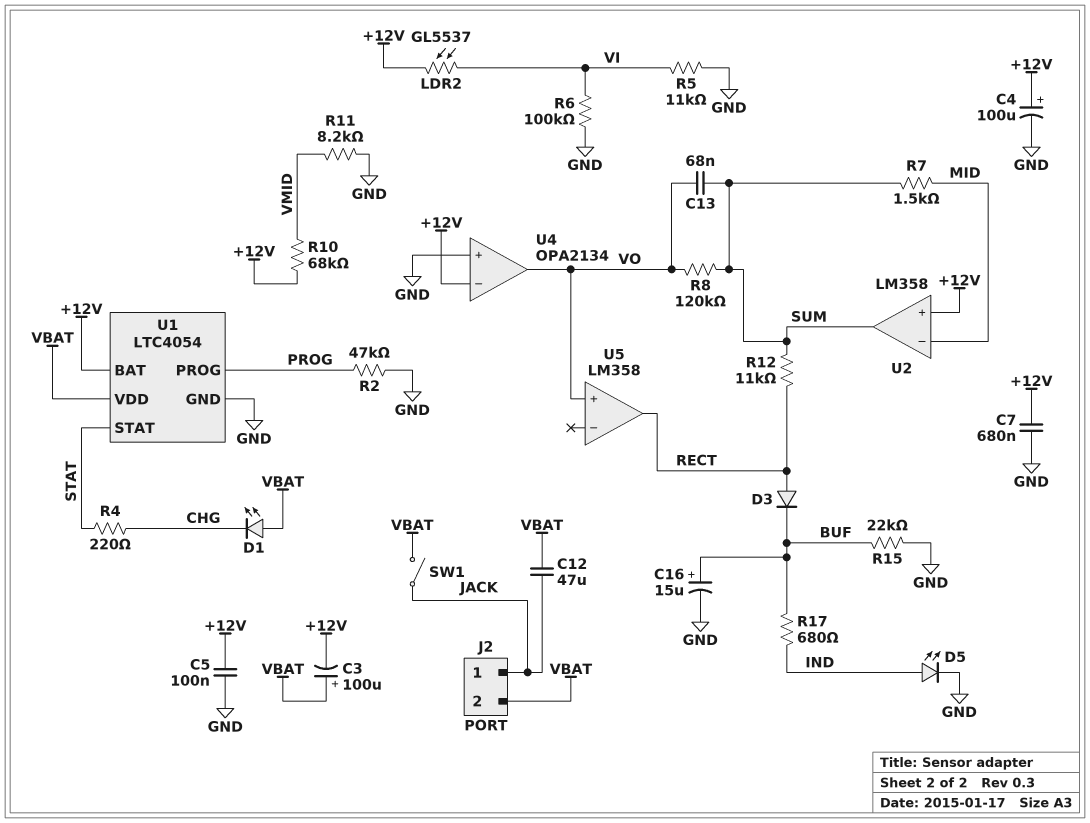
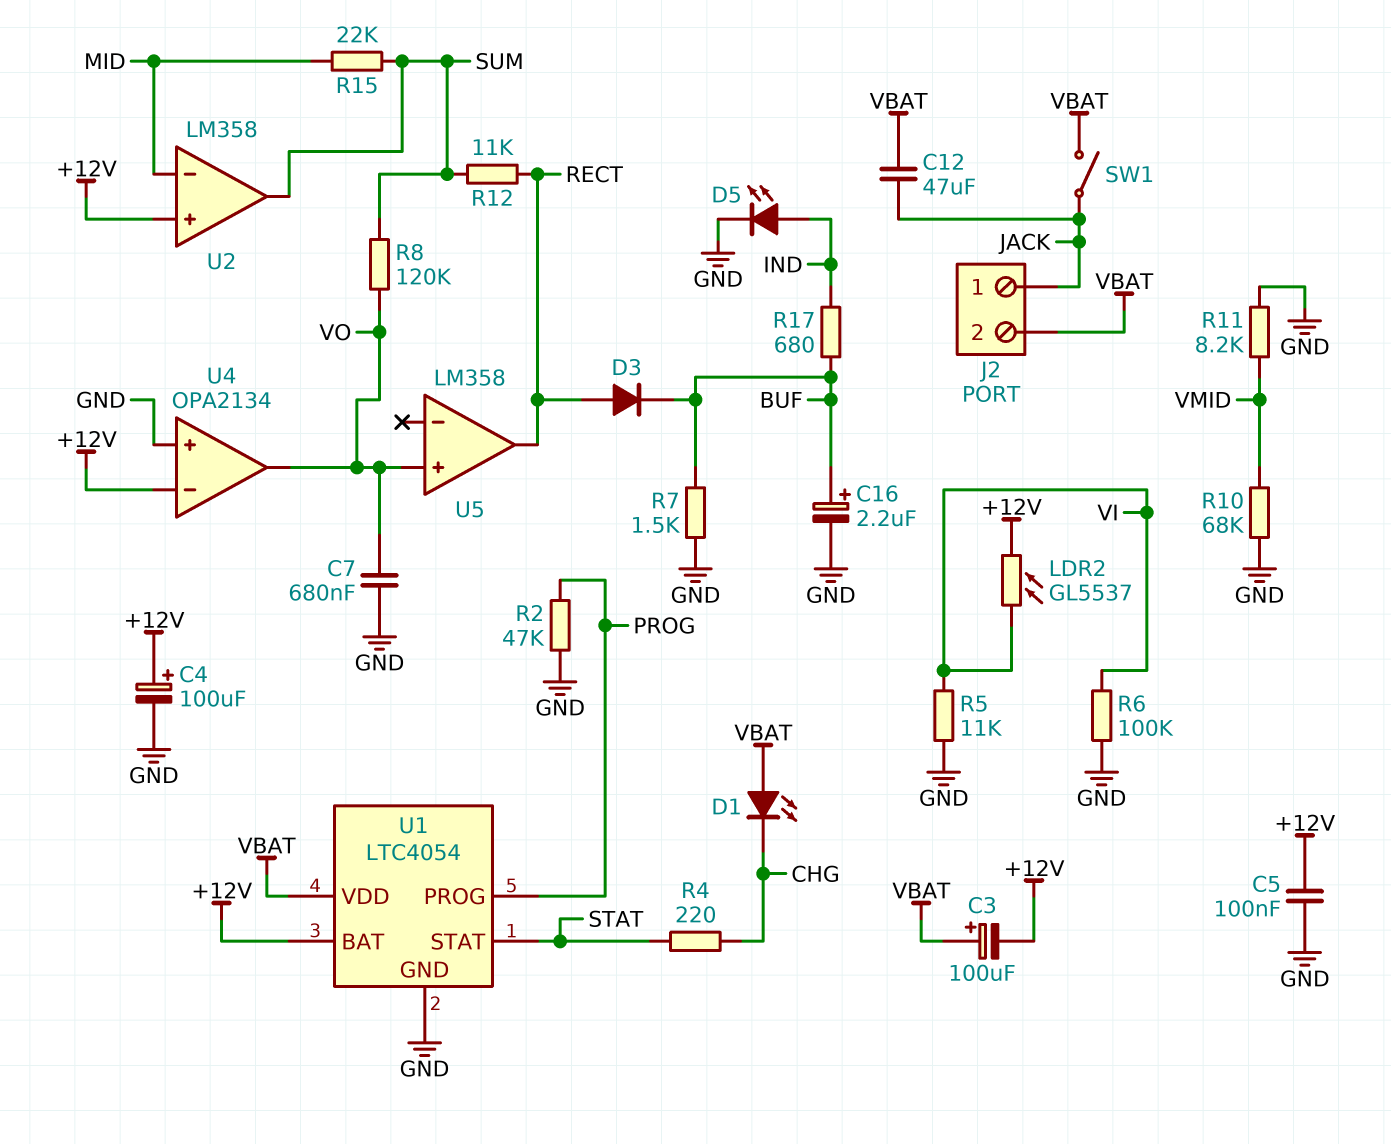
C7: 680nF (+12V, GND) -> 680nF (GND, VO)
C13: 68nF (SUM, VO) -> none
C16: 15uF (plus BUF, minus GND) -> 2.2uF (plus BUF, minus GND)
R7: 1.5k (MID, SUM) -> 1.5k (BUF, GND)
R10: 68k (+12V, VMID) -> 68k (GND, VMID)
R15: 22k (BUF, GND) -> 22k (MID, SUM)

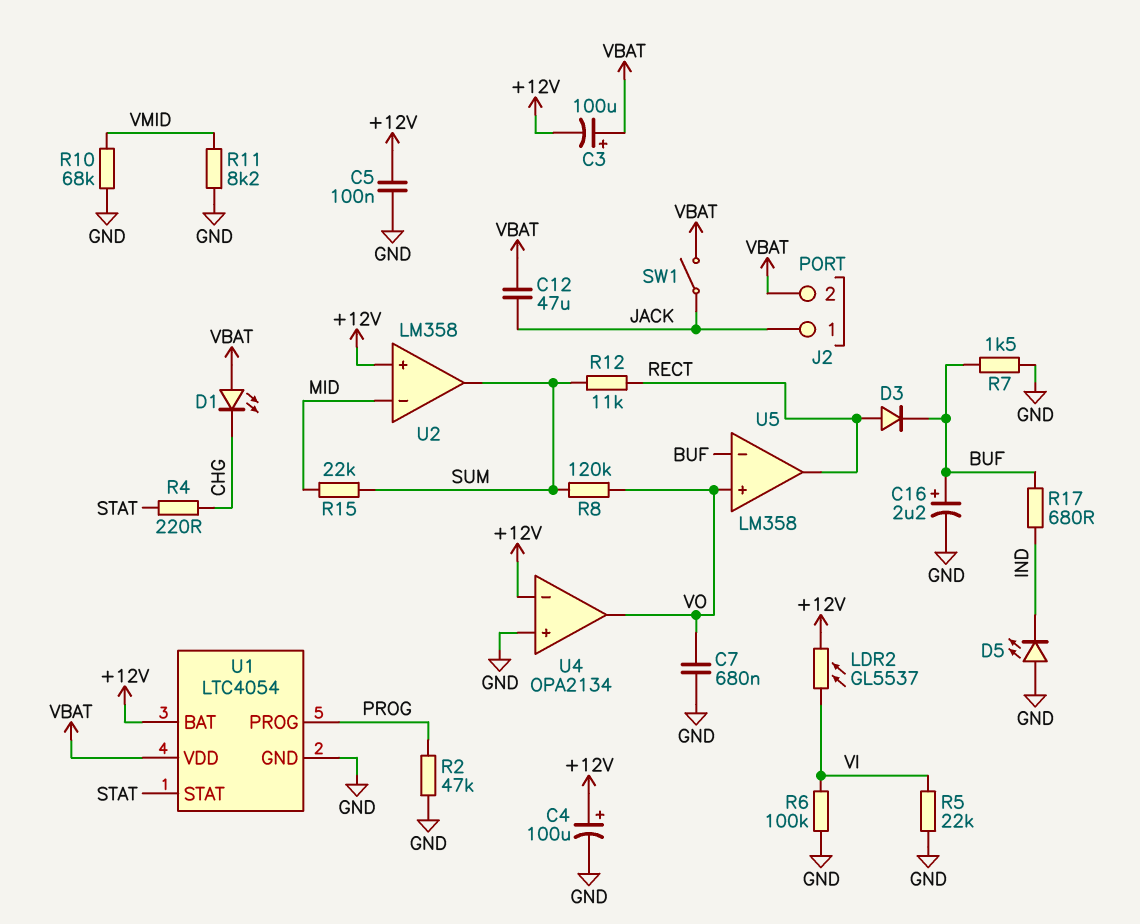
D5: LED (A IND, K GND) -> LED (A GND, K IND)
R5: 11k (GND, VI) -> 22k (GND, VI)
U5 pin in-: none -> BUF

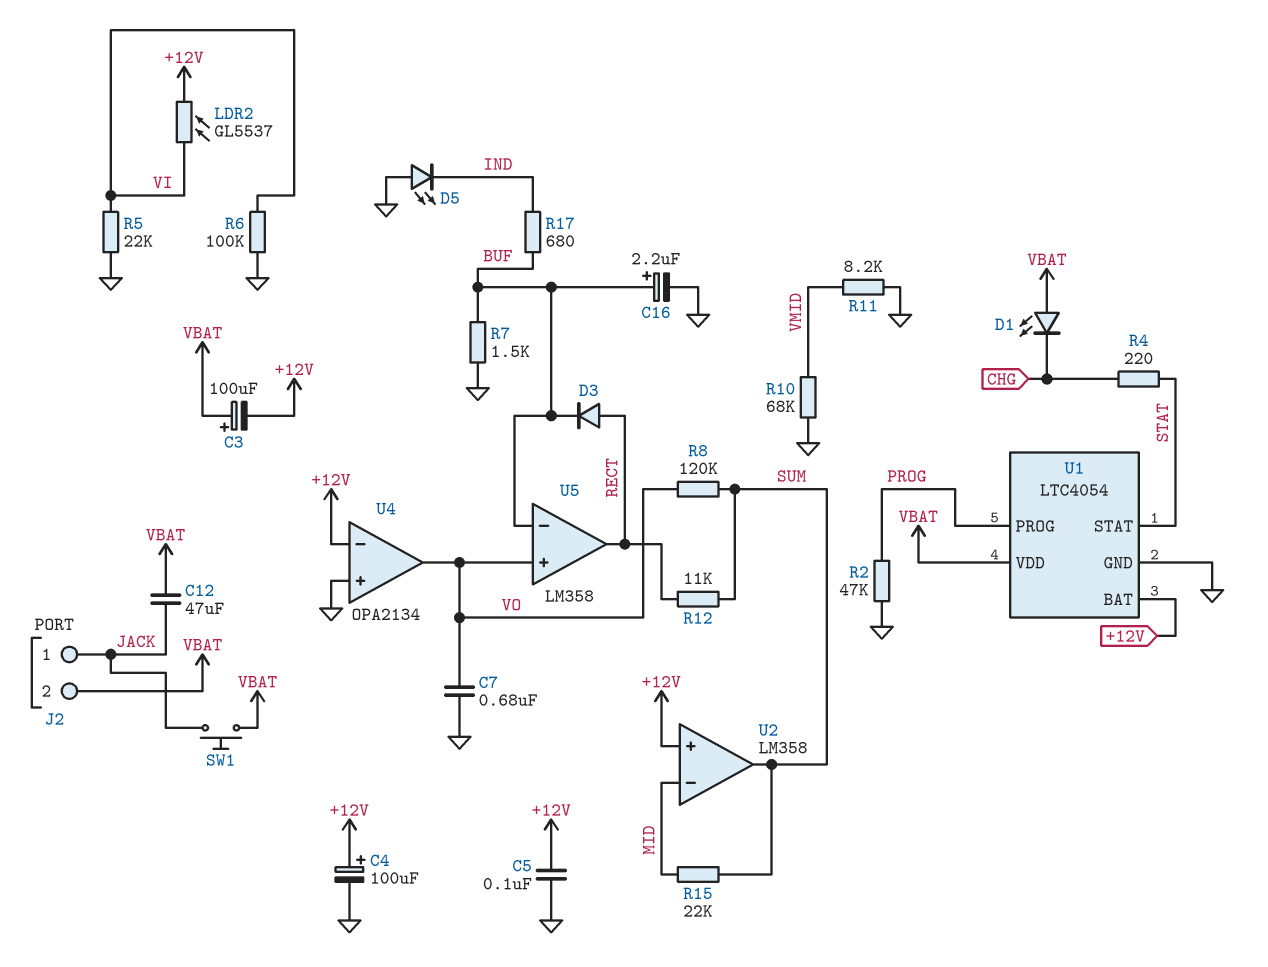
SW1: switch (JACK, VBAT) -> button (JACK, VBAT)

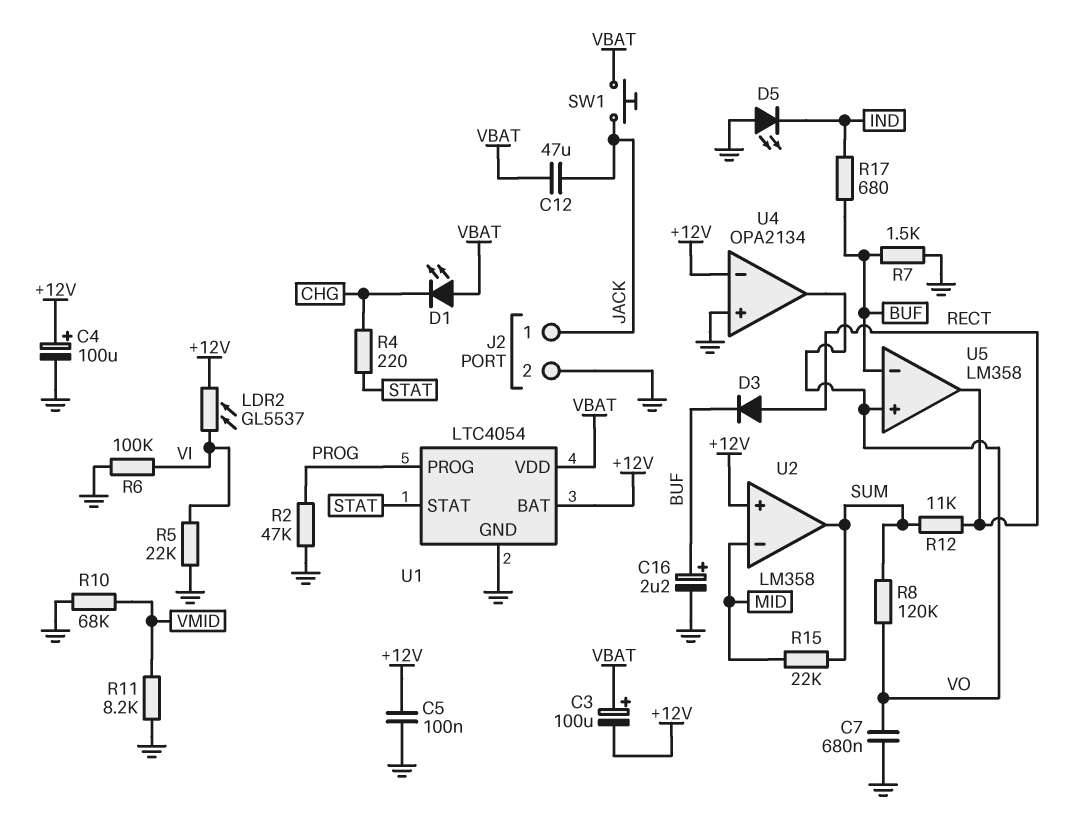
J2 pin 2: VBAT -> GND

